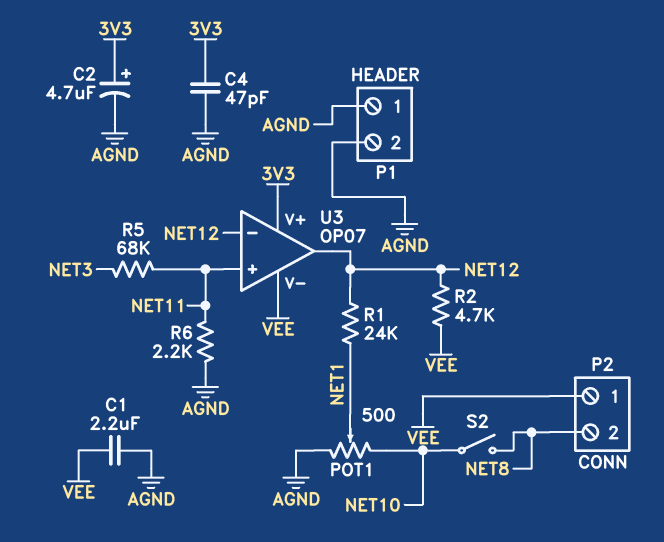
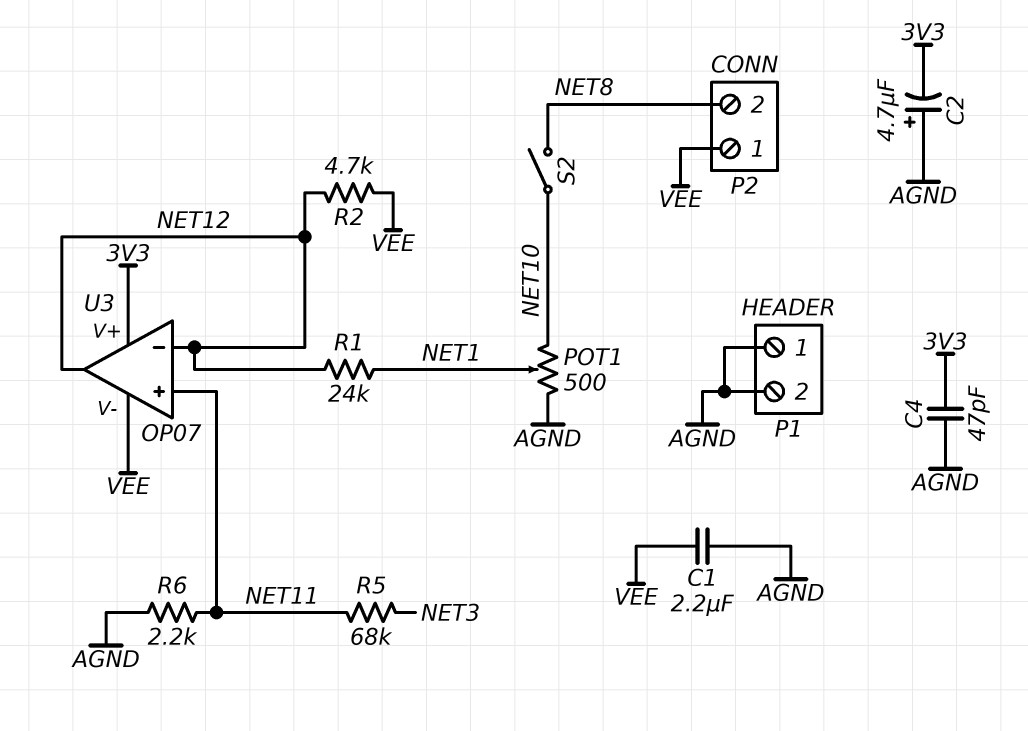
C2: 4.7uF (plus 3V3, minus AGND) -> 4.7uF (plus AGND, minus 3V3)

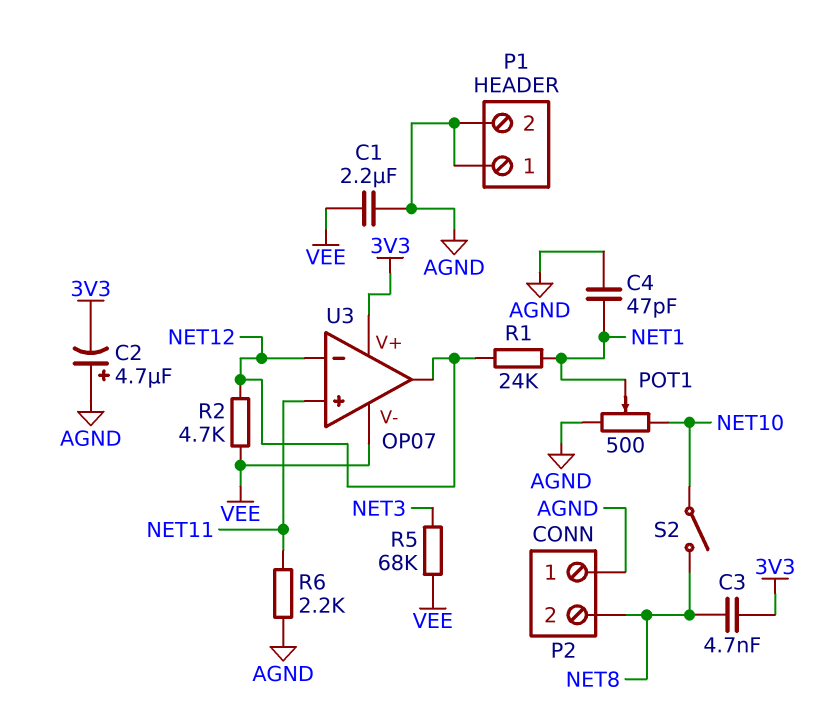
C3: none -> 4.7nF (3V3, NET8)
C4: 47pF (3V3, AGND) -> 47pF (AGND, NET1)
P2 pin 1: VEE -> AGND
R5: 68k (NET3, NET11) -> 68k (NET3, VEE)

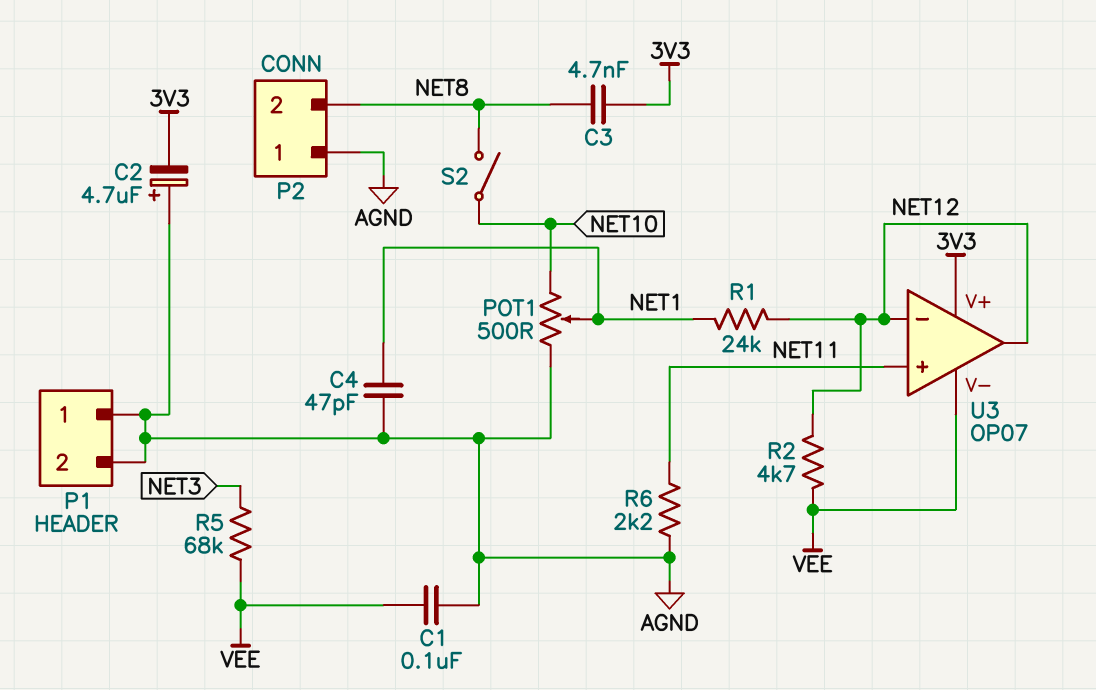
C1: 2.2uF (AGND, VEE) -> 100nF (AGND, VEE)

